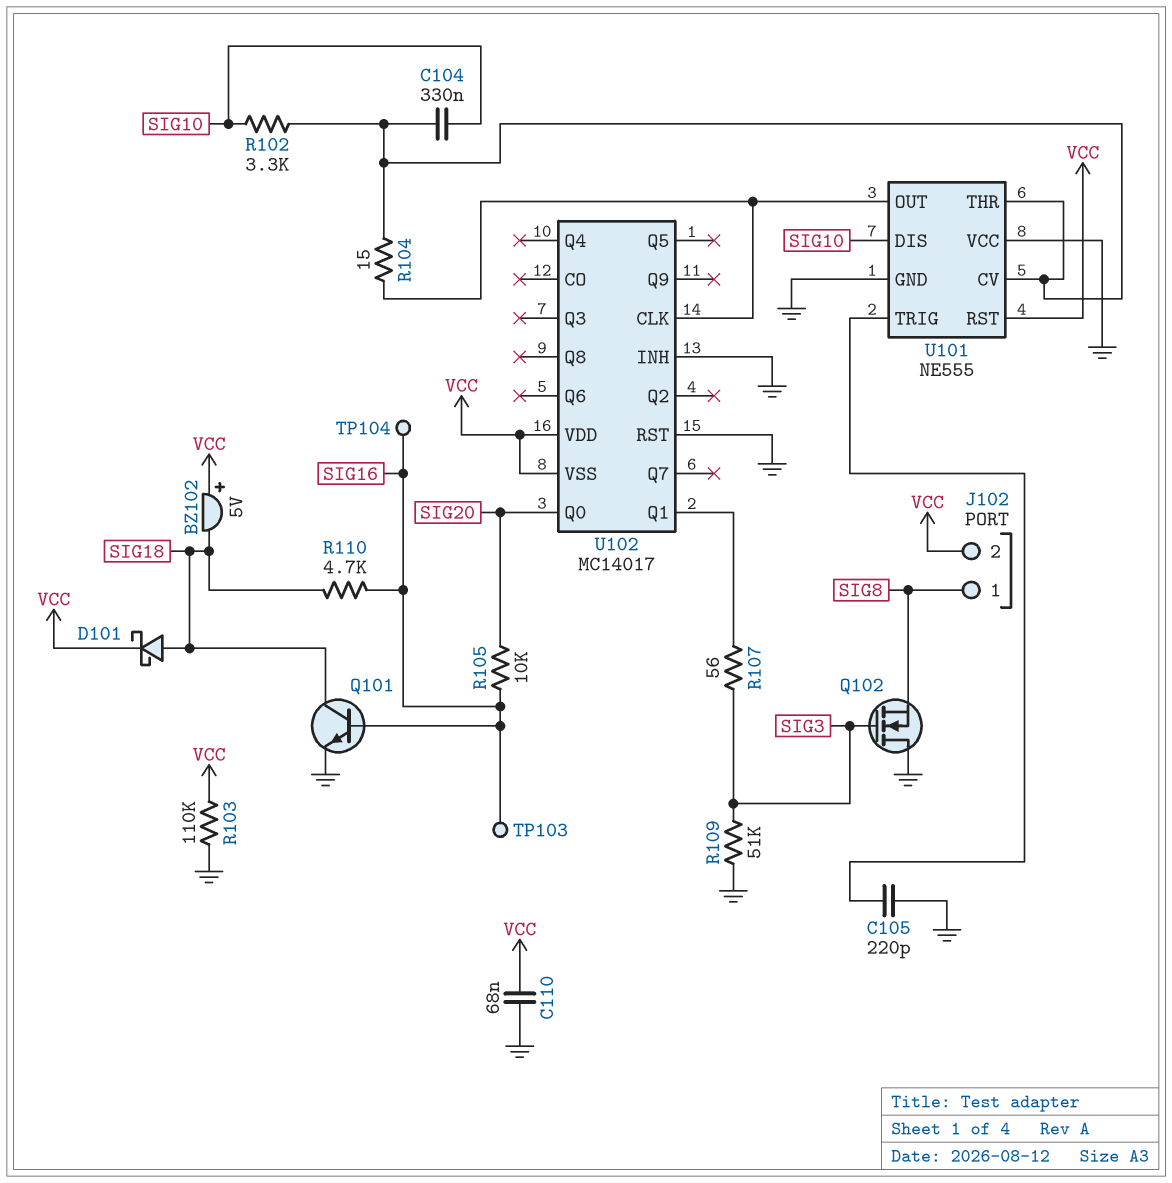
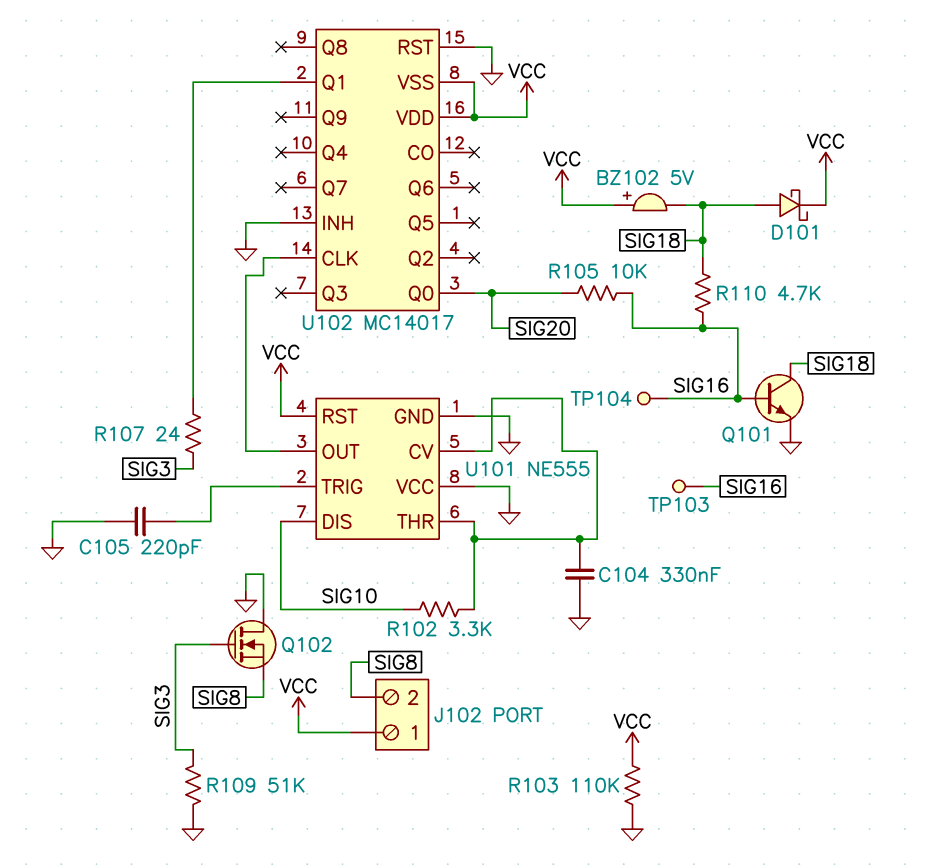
C104: 330nF (SIG10, U101/CV) -> 330nF (GND, U101/CV)
C110: 68nF (GND, VCC) -> none
J102 pin 1: SIG8 -> VCC
J102 pin 2: VCC -> SIG8
R104: 15 (U101/CV, U101/OUT) -> none
R107: 56 (SIG3, U102/Q1) -> 24 (SIG3, U102/Q1)

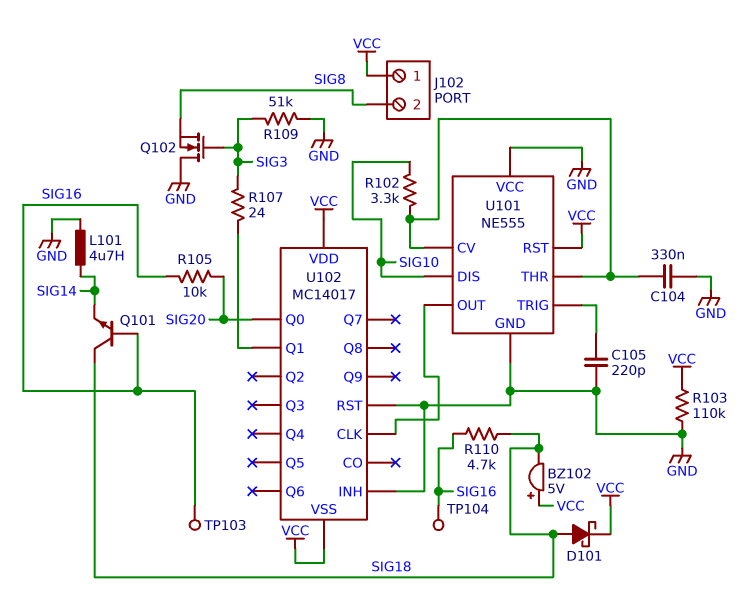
L101: none -> 4.7uH (GND, SIG14)
Q101: NPN (B SIG16, C SIG18, E GND) -> NPN (B SIG16, C SIG18, E SIG14)

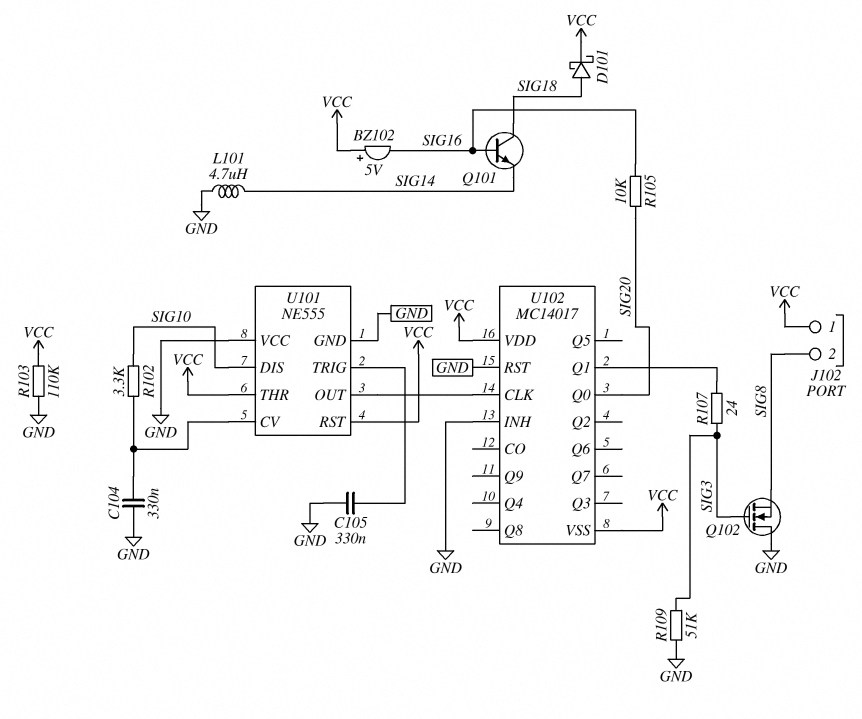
BZ102: buzzer 5V (plus VCC, minus SIG18) -> buzzer 5V (plus VCC, minus SIG16)
C105: 220pF (GND, U101/TRIG) -> 330nF (GND, U101/TRIG)
R110: 4.7k (SIG16, SIG18) -> none
TP103: test point (SIG16) -> none
TP104: test point (SIG16) -> none
U101 pin THR: U101/CV -> VCC

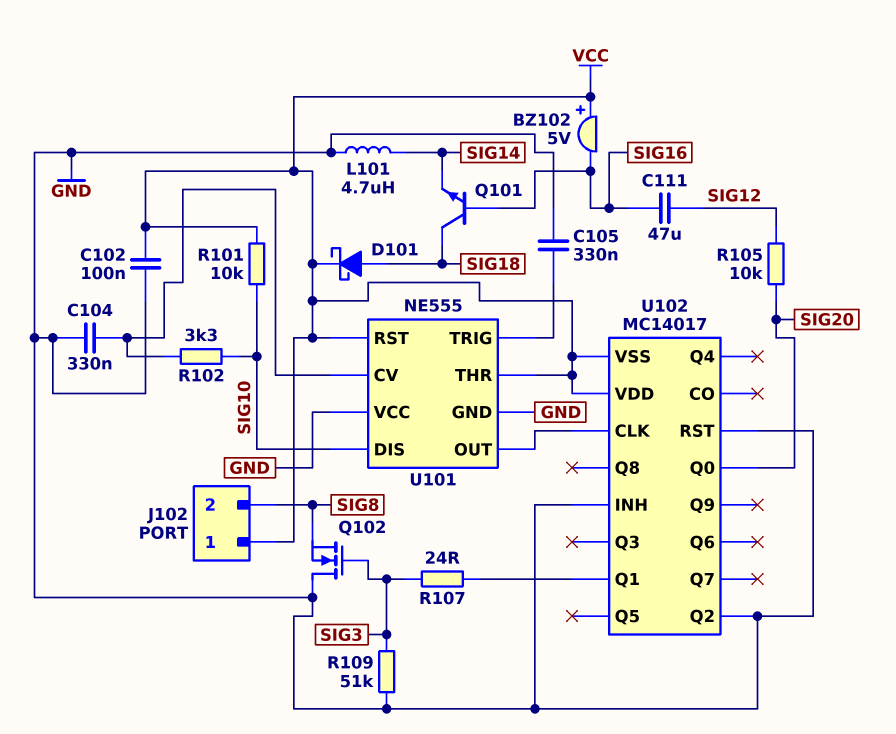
C102: none -> 100nF (GND, VCC)
C111: none -> 47uF (SIG12, SIG16)
R101: none -> 10k (SIG10, VCC)
R103: 110k (GND, VCC) -> none
R105: 10k (SIG16, SIG20) -> 10k (SIG12, SIG20)
U102 pin Q2: none -> GND

